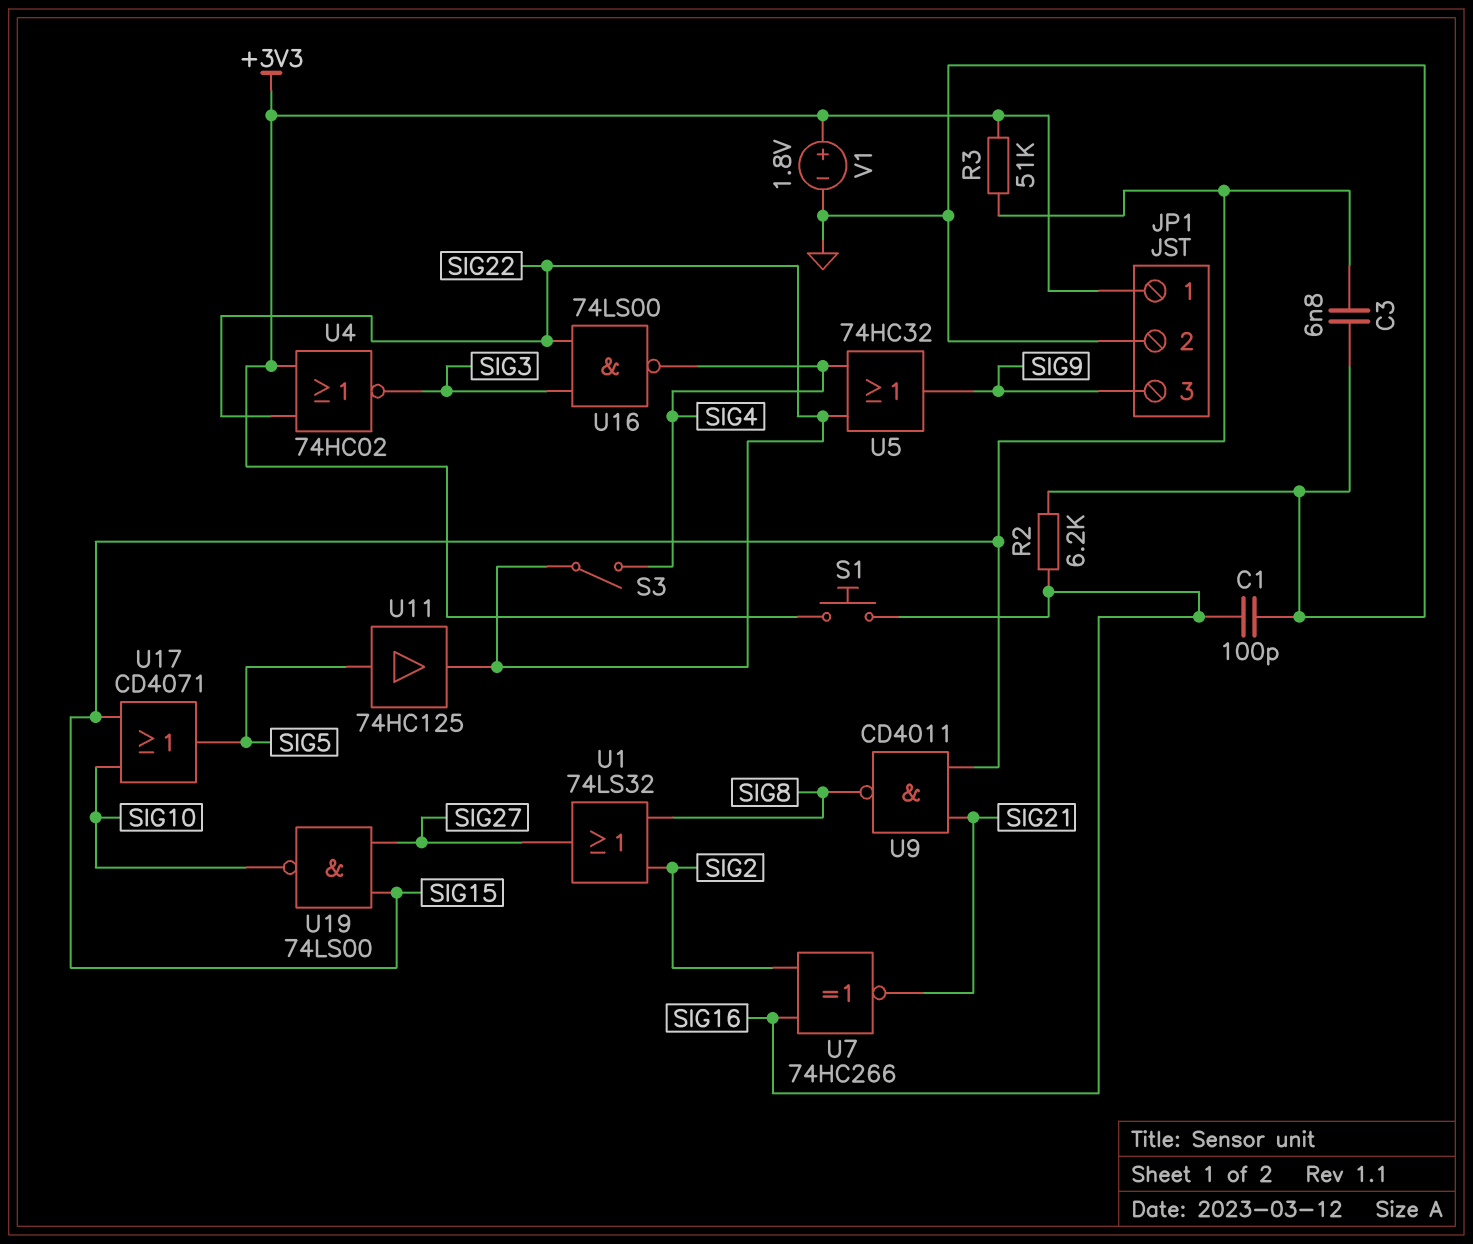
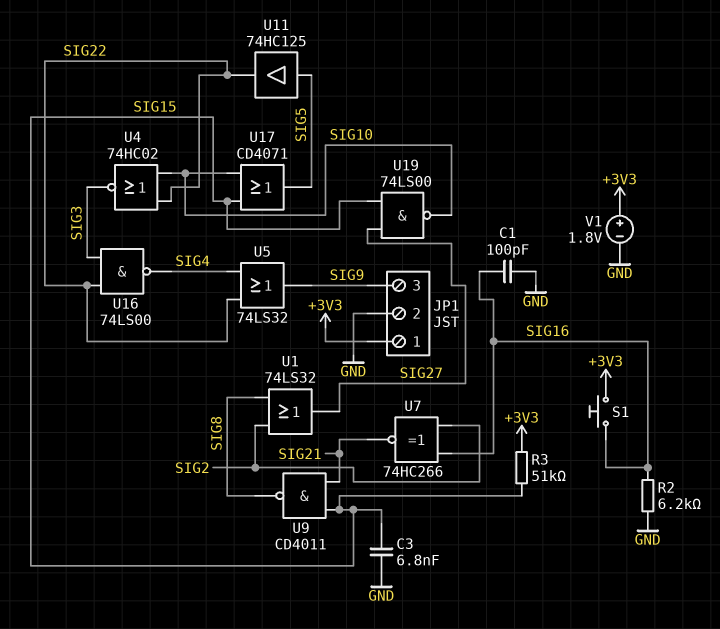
S3: switch (SIG4, SIG22) -> none
U4: NOR 74HC02 (in +3V3, in SIG22, out SIG3) -> NOR 74HC02 (in SIG10, in SIG22, out SIG3)
U5: OR 74HC32 (in SIG4, in SIG22, out SIG9) -> OR 74LS32 (in SIG4, in SIG22, out SIG9)

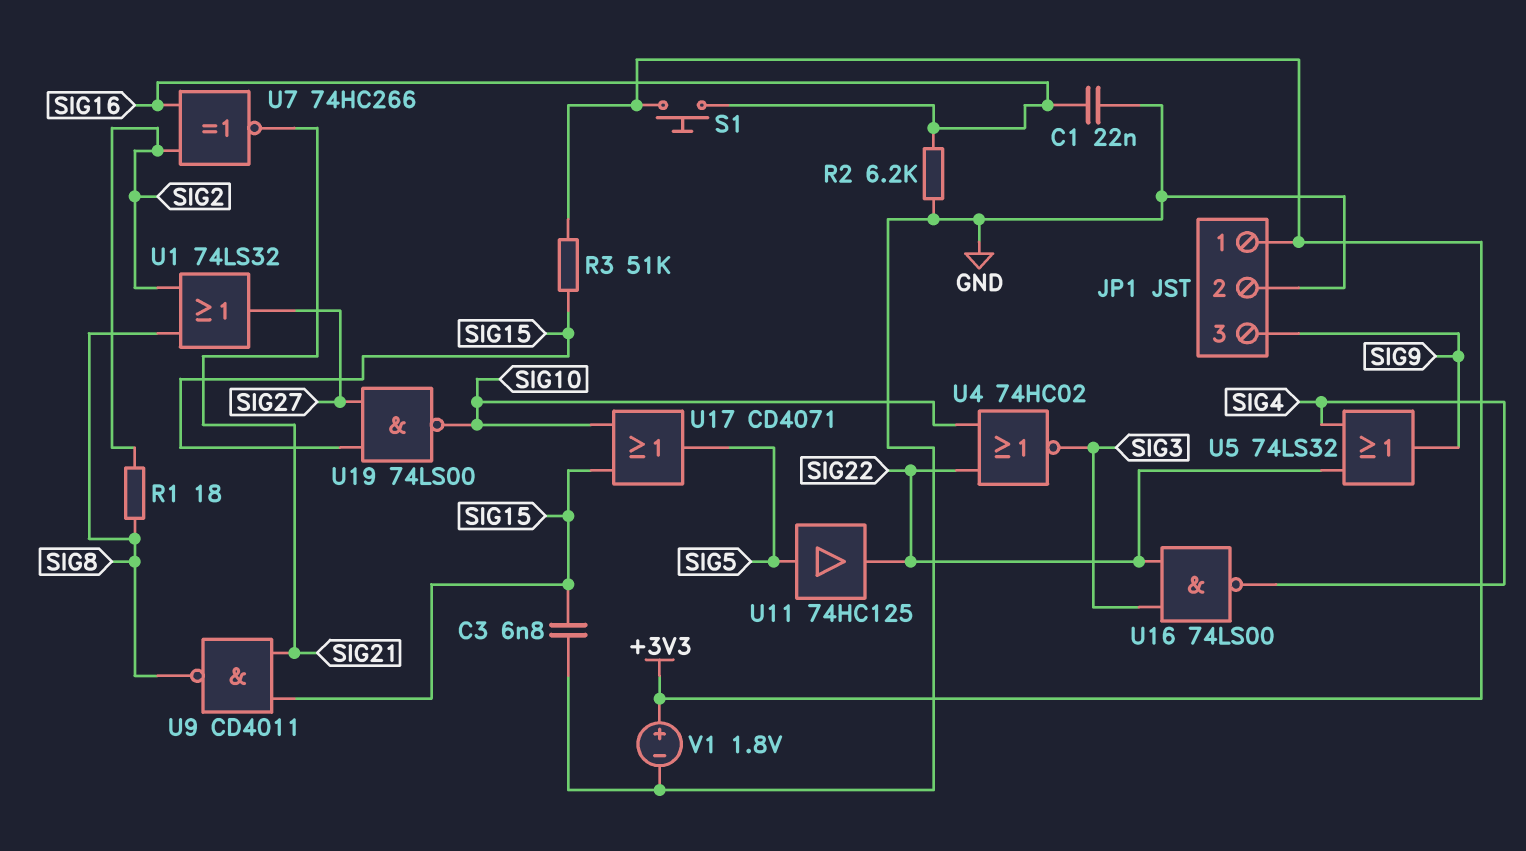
C1: 100pF (GND, SIG16) -> 22nF (GND, SIG16)
R1: none -> 18 (SIG2, SIG8)

